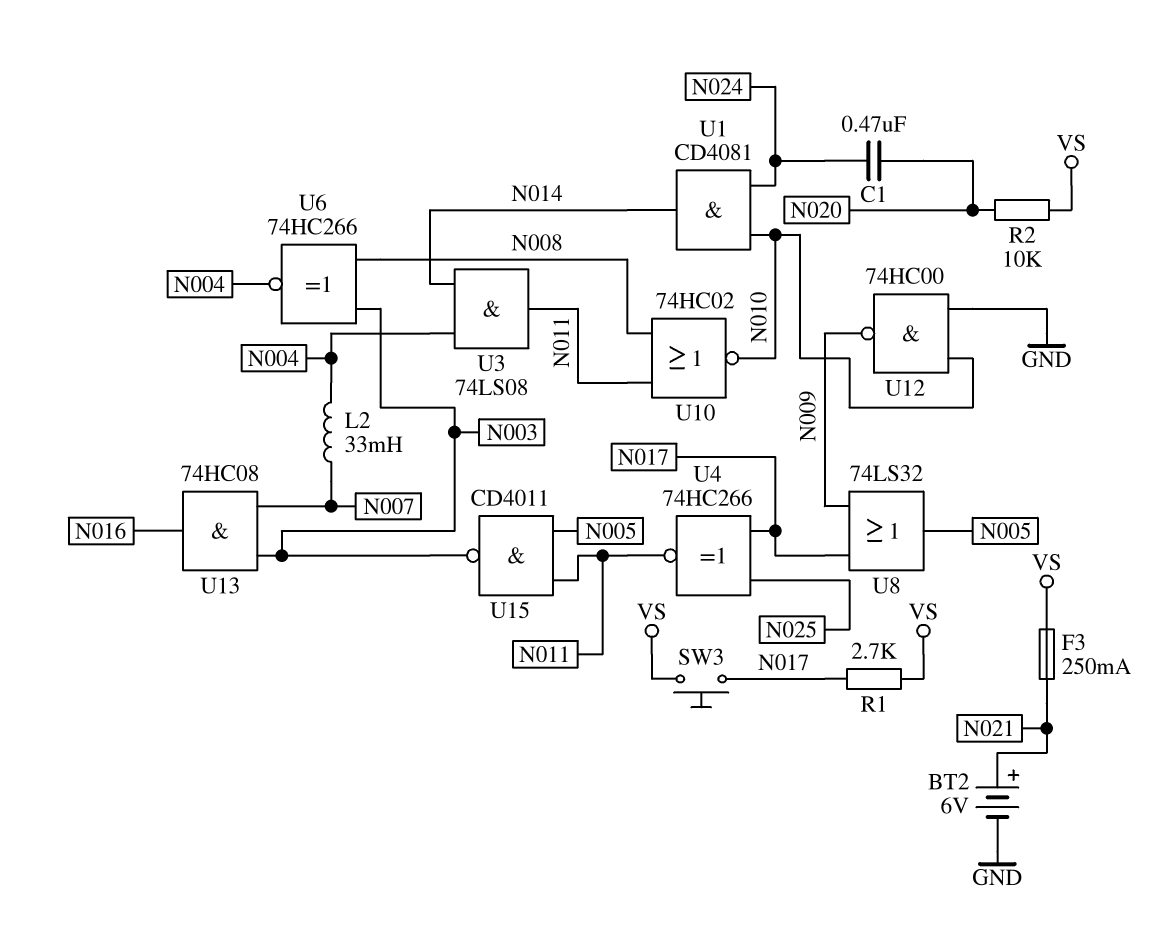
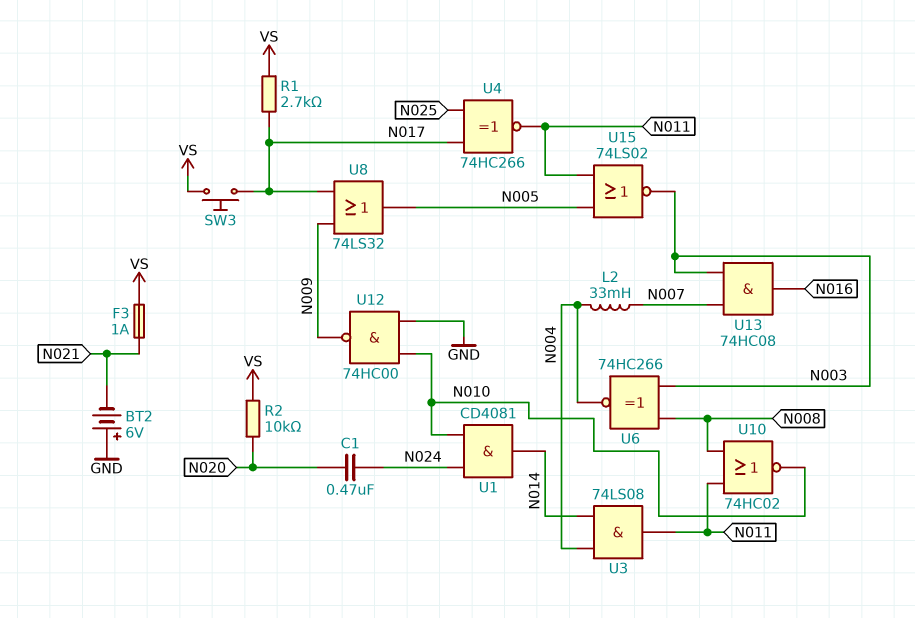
BT2: 6V (plus N021, minus GND) -> 6V (plus GND, minus N021)
F3: 250mA (N021, VS) -> 1A (N021, VS)
U15: NAND CD4011 (in N005, in N011, out N003) -> NOR 74LS02 (in N005, in N011, out N003)

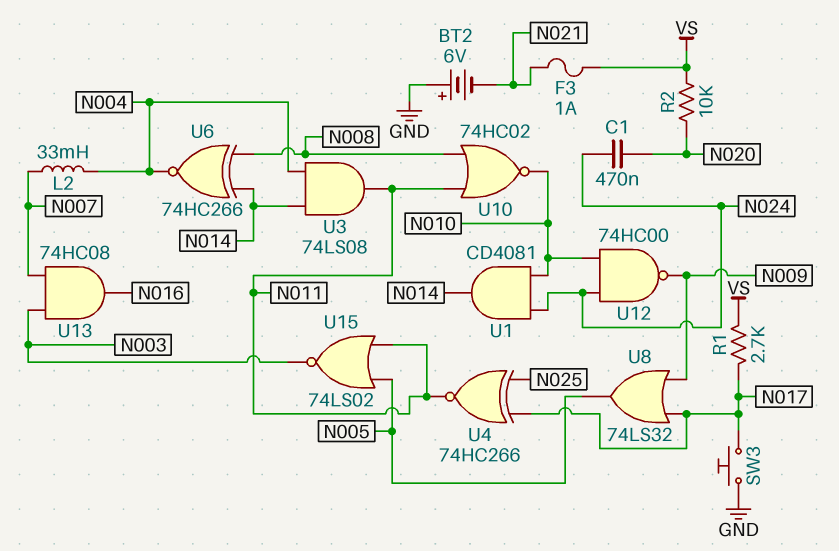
SW3: button (N017, VS) -> button (GND, N017)
U6: XNOR 74HC266 (in N003, in N008, out N004) -> XNOR 74HC266 (in N008, in N014, out N004)
U12: NAND 74HC00 (in GND, in N010, out N009) -> NAND 74HC00 (in N010, in N024, out N009)

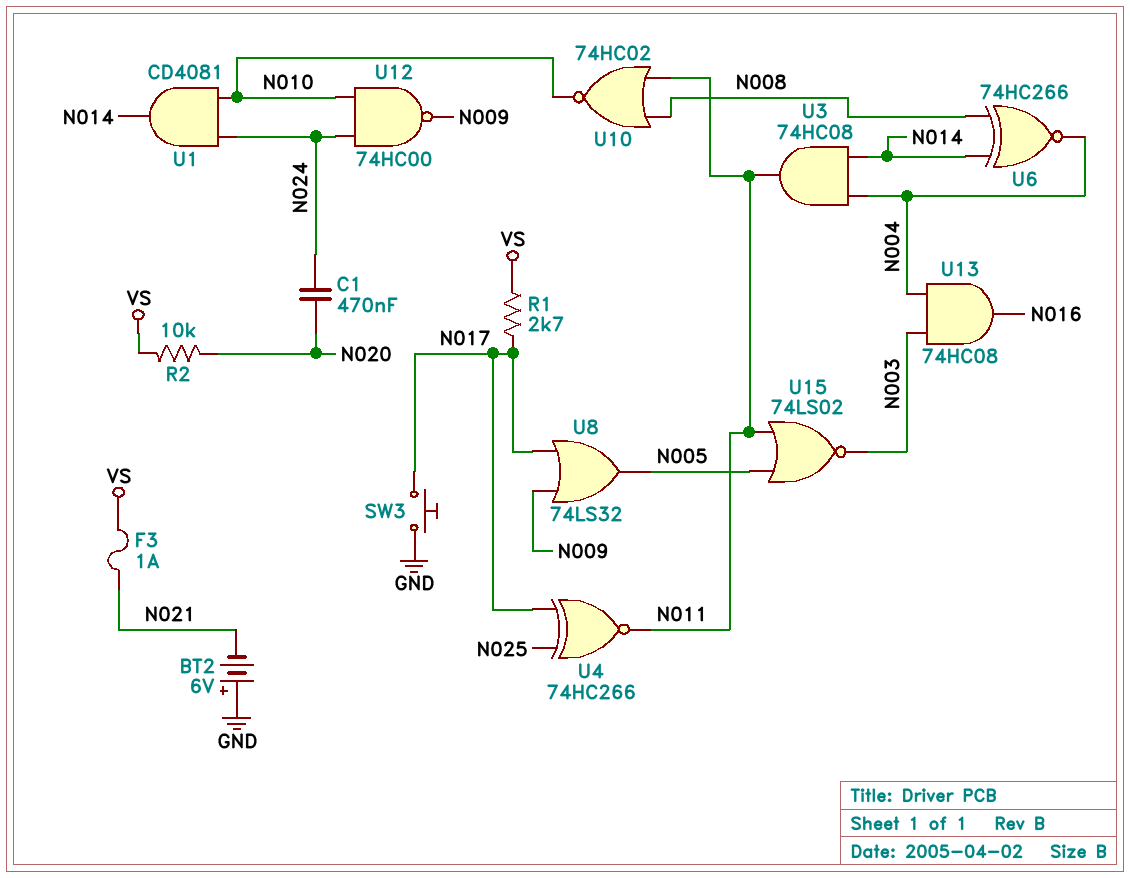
L2: 33mH (N004, N007) -> none
U3: AND 74LS08 (in N004, in N014, out N011) -> AND 74HC08 (in N004, in N014, out N011)
U13: AND 74HC08 (in N003, in N007, out N016) -> AND 74HC08 (in N003, in N004, out N016)

